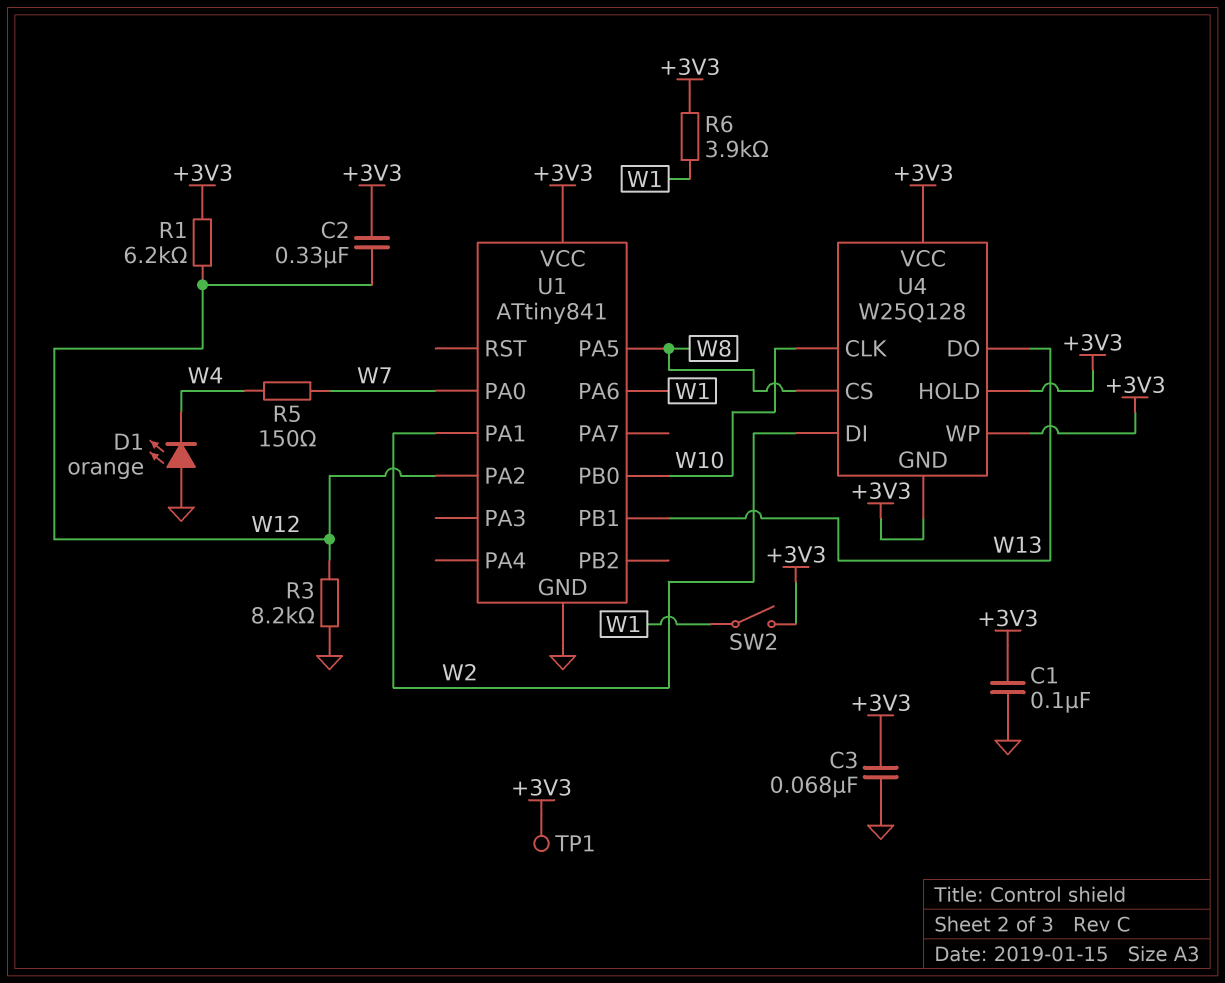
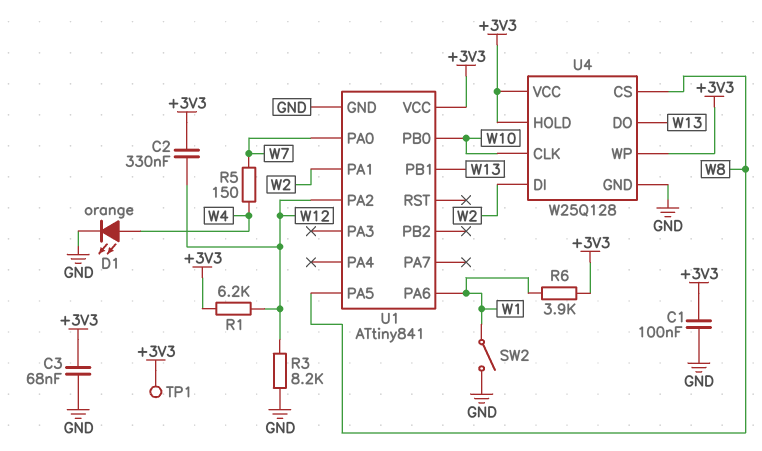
D1: LED orange (A GND, K W4) -> LED orange (A W4, K GND)
SW2: switch (+3V3, W1) -> switch (GND, W1)
U4 pin GND: +3V3 -> GND

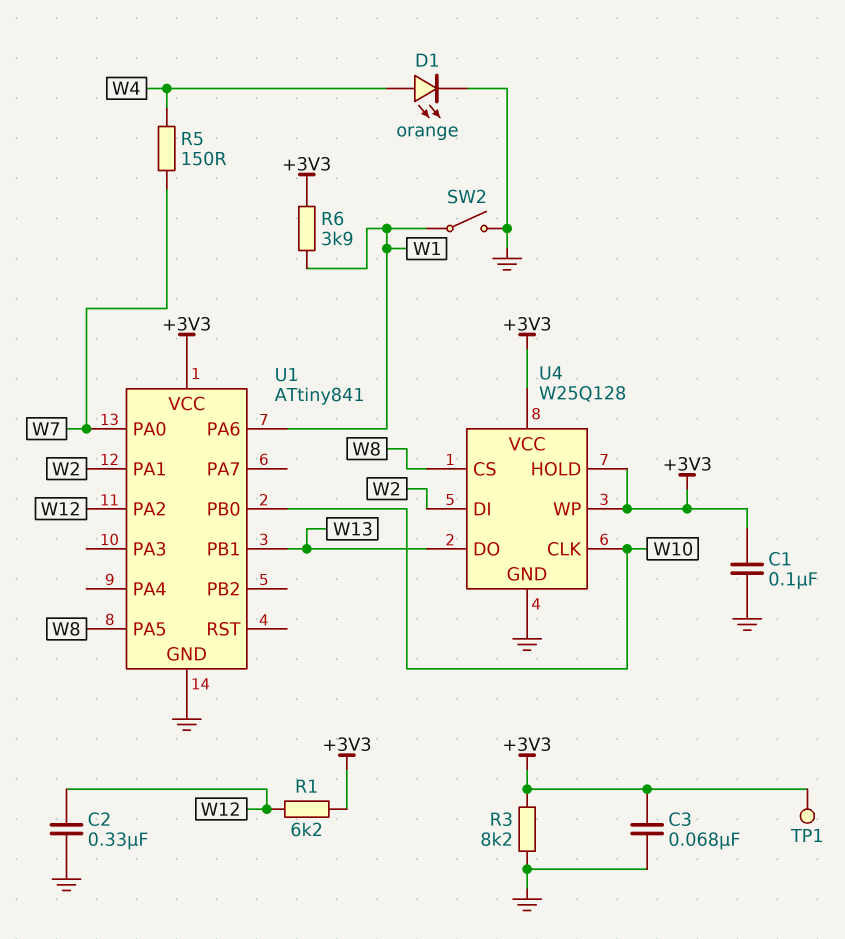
C2: 330nF (+3V3, W12) -> 330nF (GND, W12)
R3: 8.2k (GND, W12) -> 8.2k (+3V3, GND)

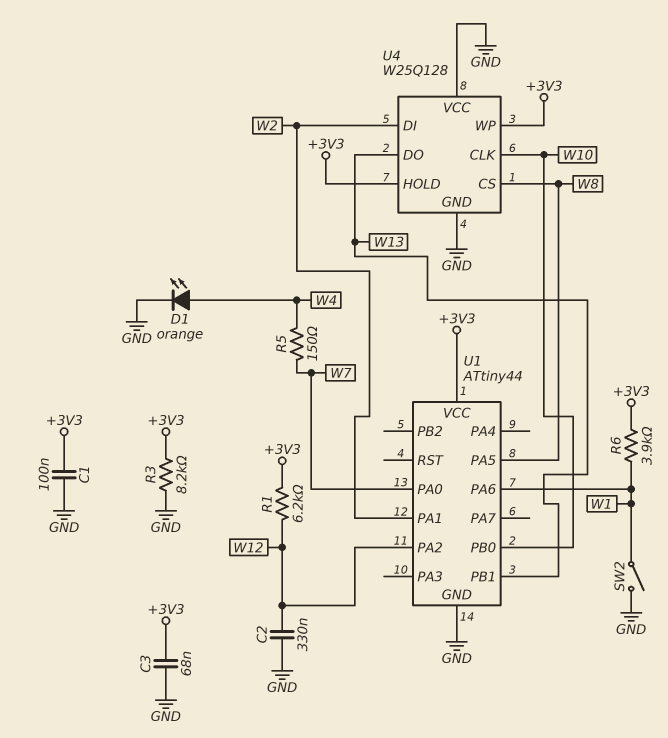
TP1: test point (+3V3) -> none
U1: ATtiny841 -> ATtiny44
U4 pin VCC: +3V3 -> GND

